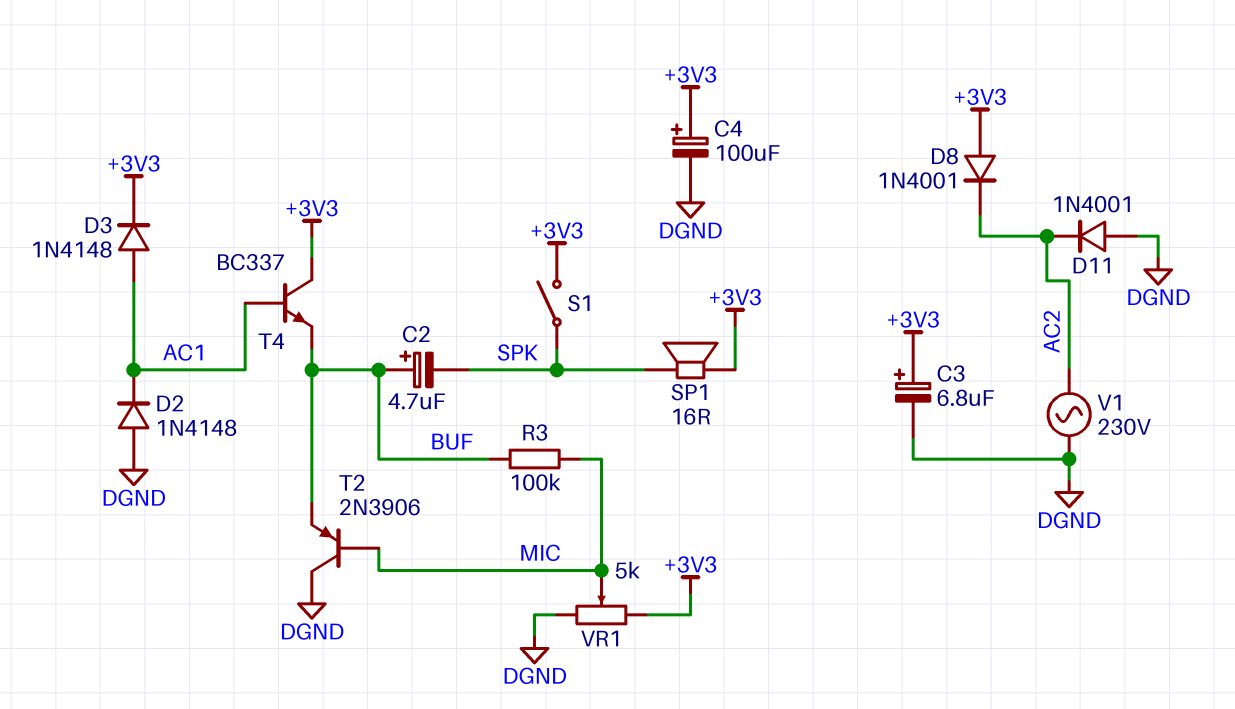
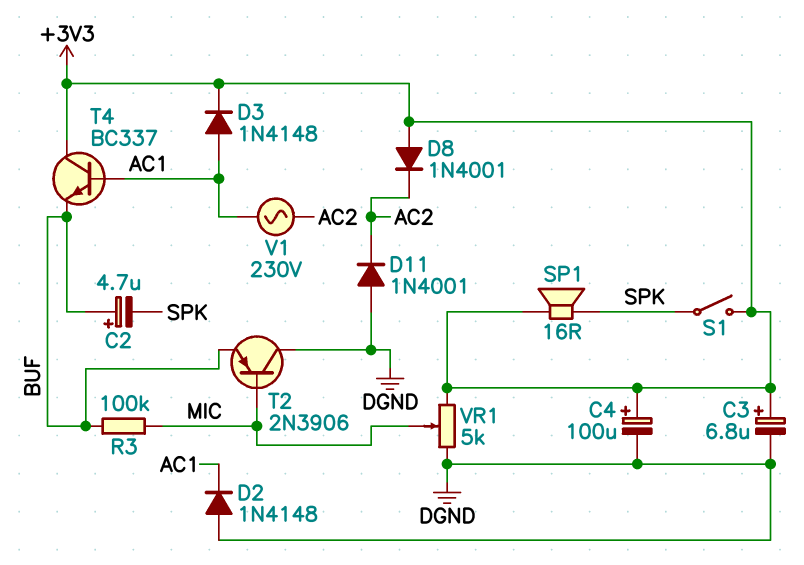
V1: AC 230V (AC2, DGND) -> AC 230V (AC1, AC2)

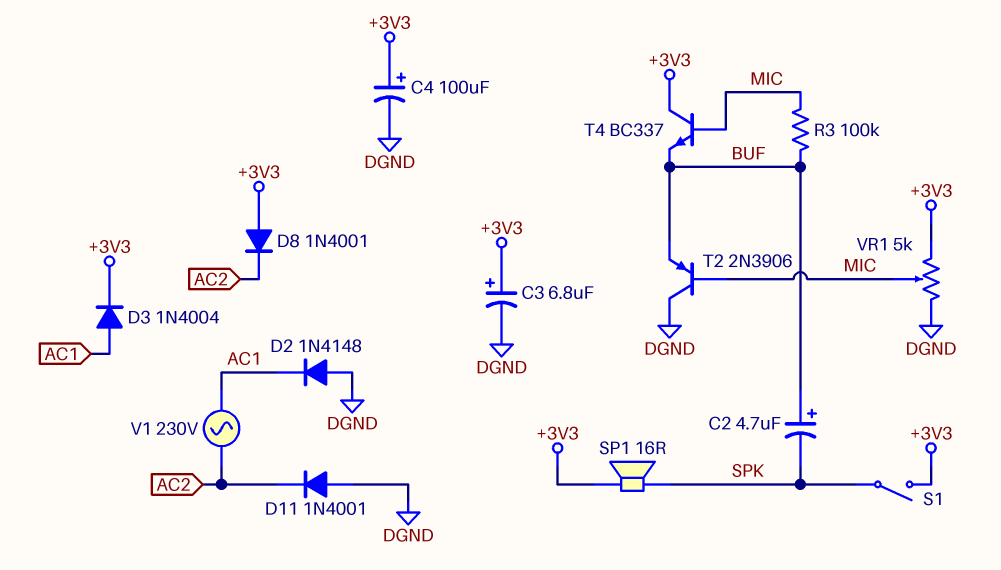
D3: diode 1N4148 (A AC1, K +3V3) -> diode 1N4004 (A AC1, K +3V3)
T4: NPN BC337 (B AC1, C +3V3, E BUF) -> NPN BC337 (B MIC, C +3V3, E BUF)

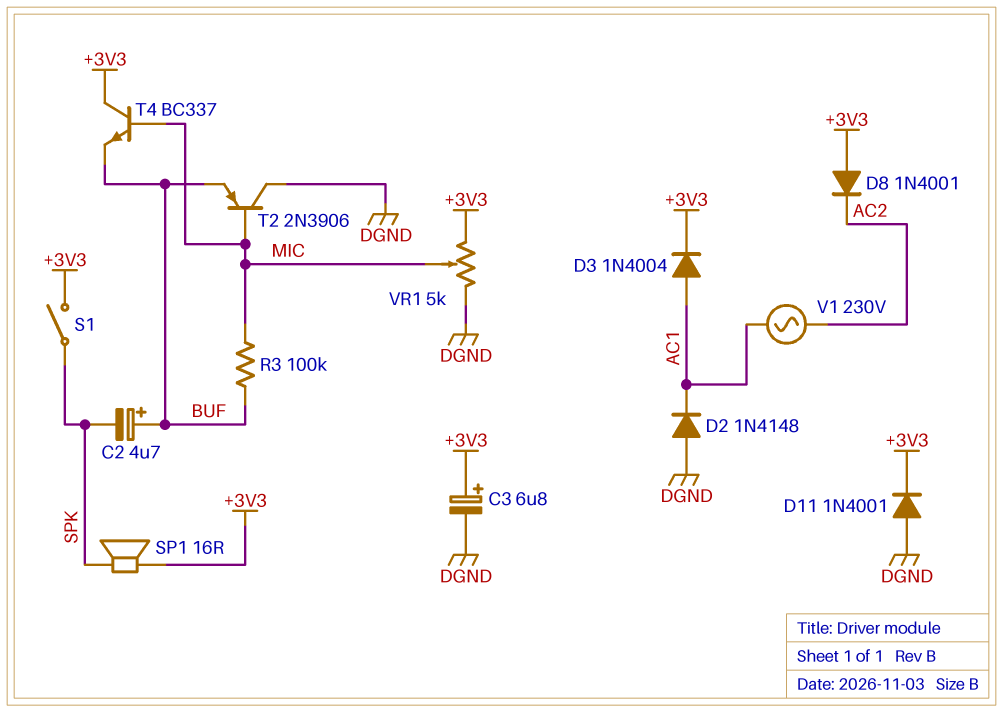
C4: 100uF (plus +3V3, minus DGND) -> none
D11: diode 1N4001 (A DGND, K AC2) -> diode 1N4001 (A DGND, K +3V3)

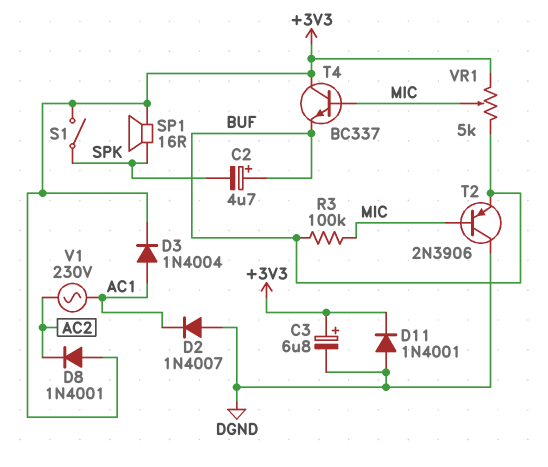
D2: diode 1N4148 (A DGND, K AC1) -> diode 1N4007 (A DGND, K AC1)
VR1: 5k (+3V3, DGND, wiper MIC) -> 5k (+3V3, BUF, wiper MIC)

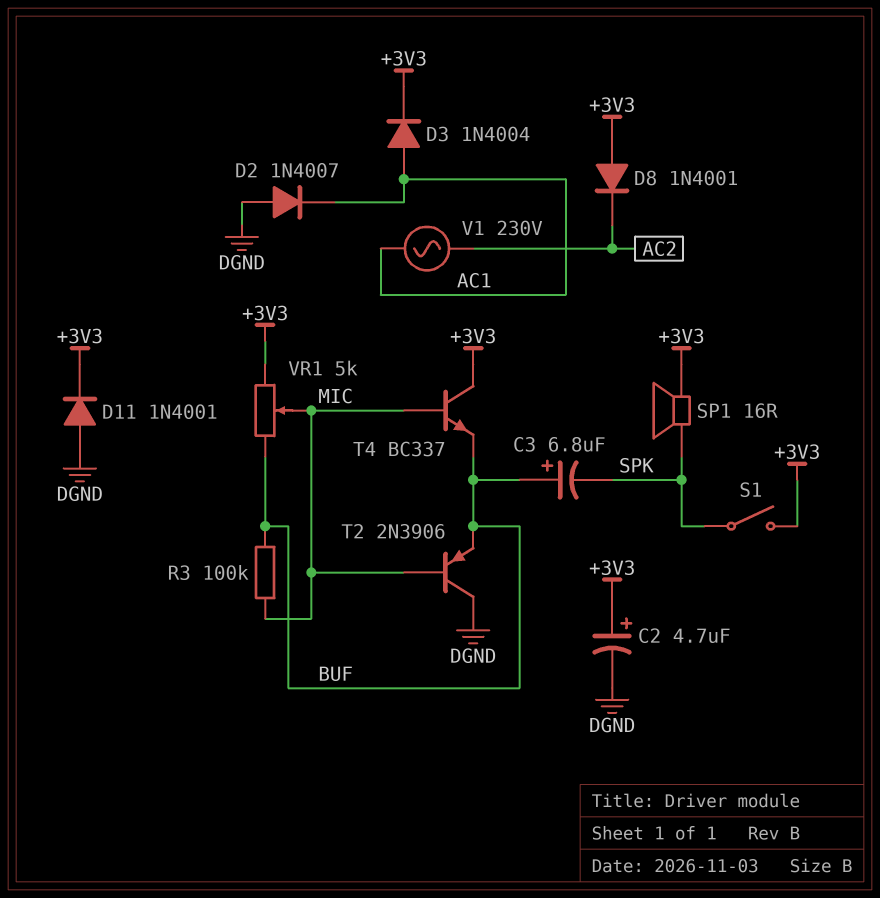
C2: 4.7uF (plus BUF, minus SPK) -> 4.7uF (plus +3V3, minus DGND)
C3: 6.8uF (plus +3V3, minus DGND) -> 6.8uF (plus BUF, minus SPK)

